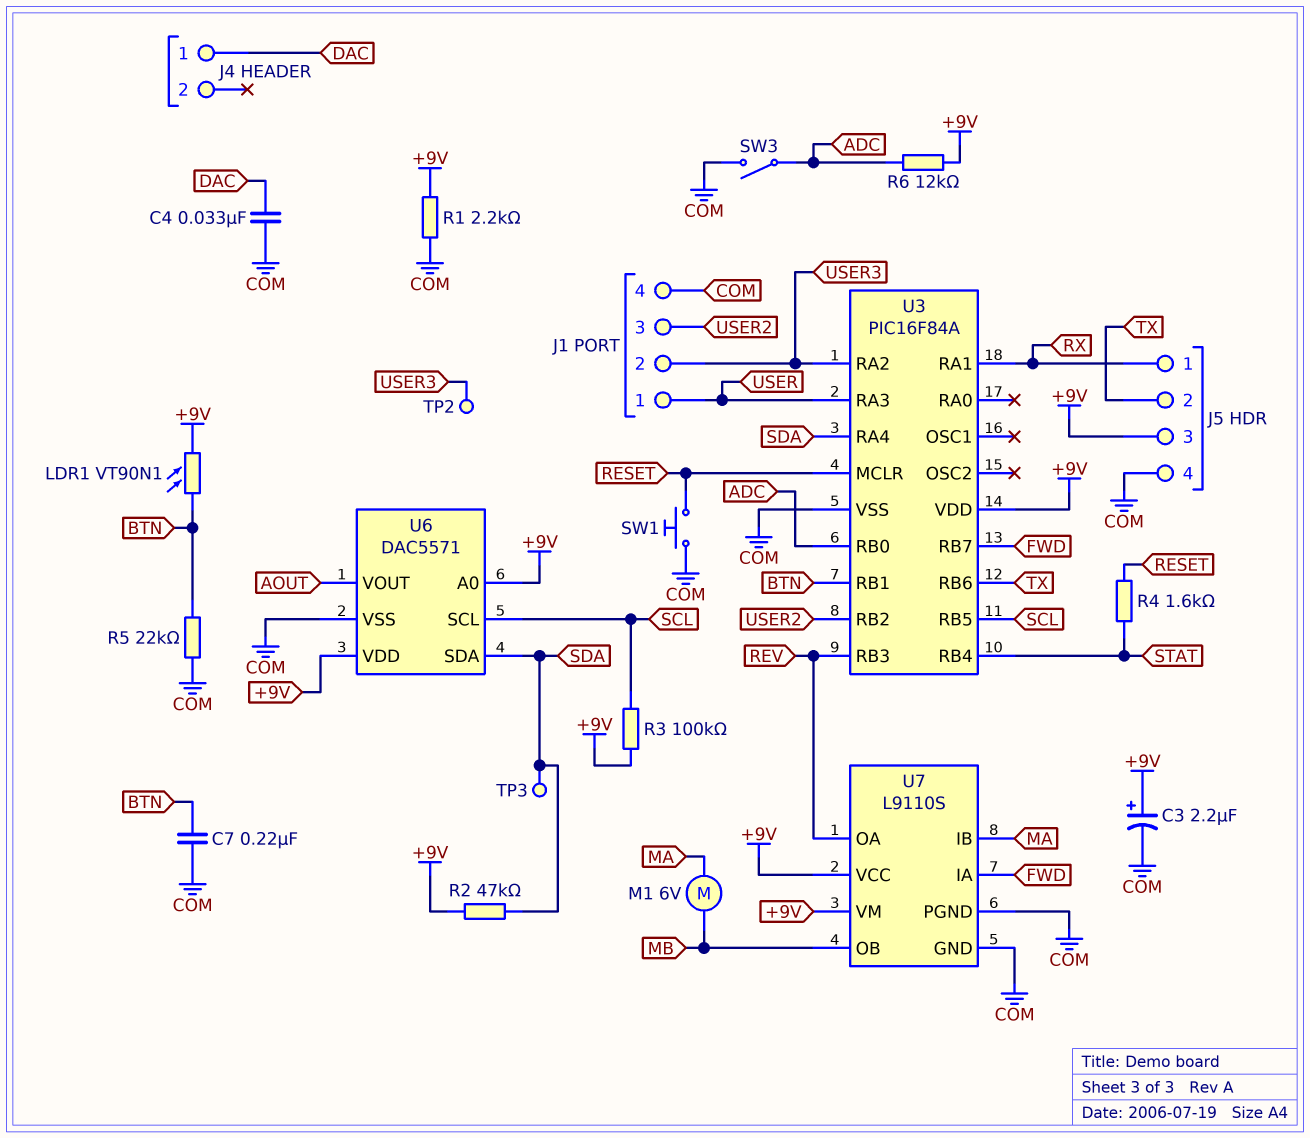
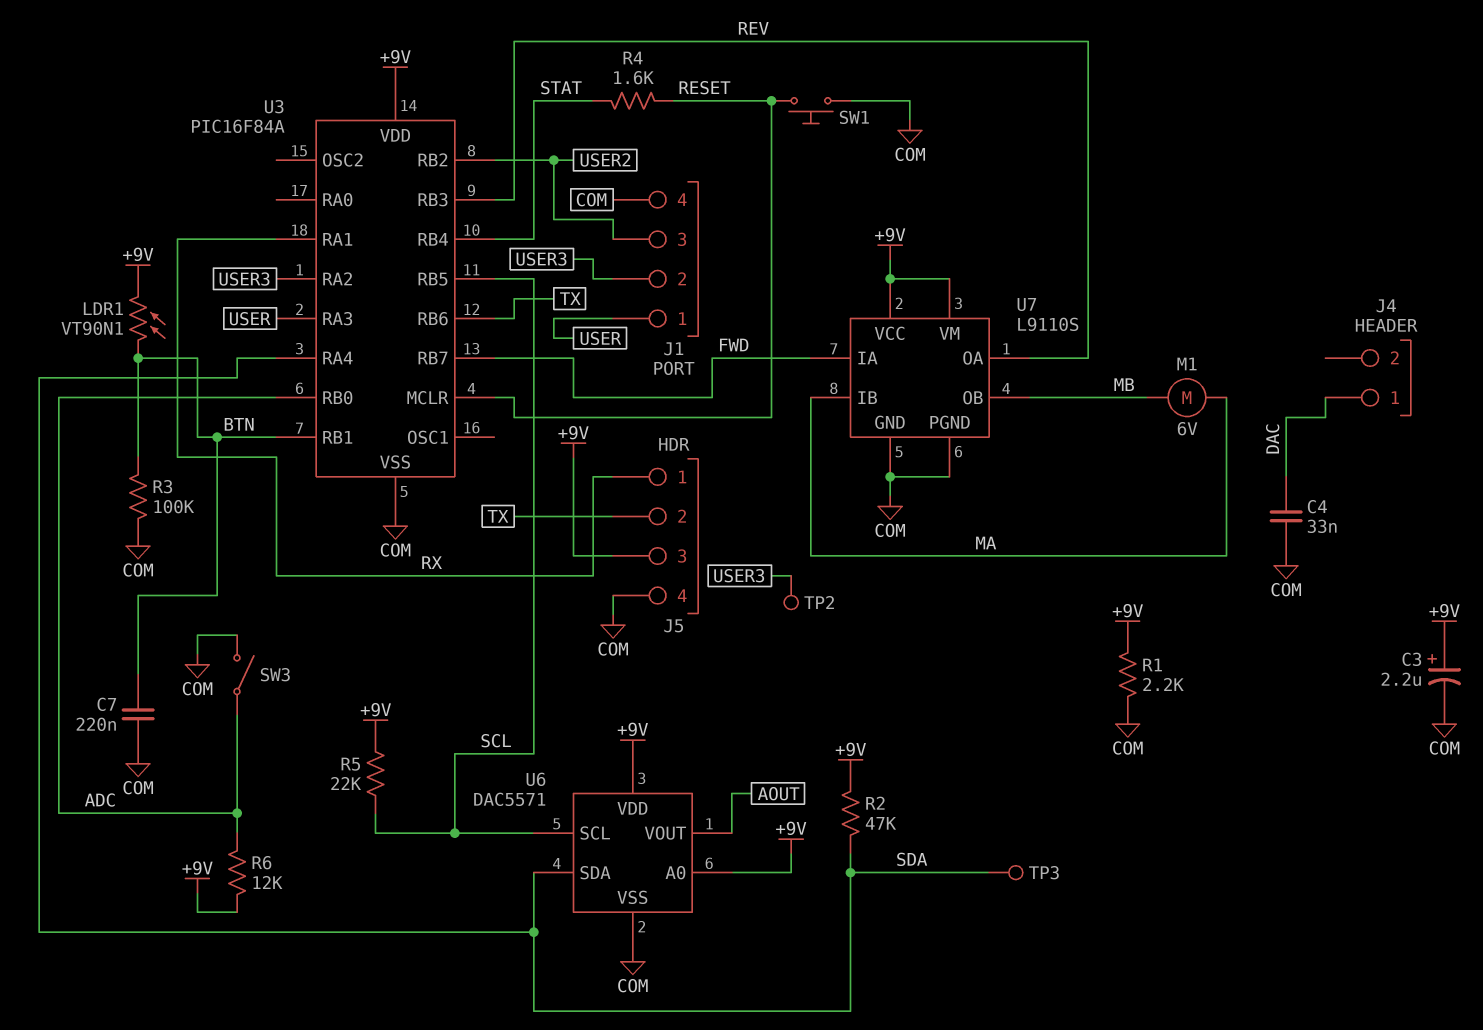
R3: 100k (+9V, SCL) -> 100k (BTN, COM)
R5: 22k (BTN, COM) -> 22k (+9V, SCL)

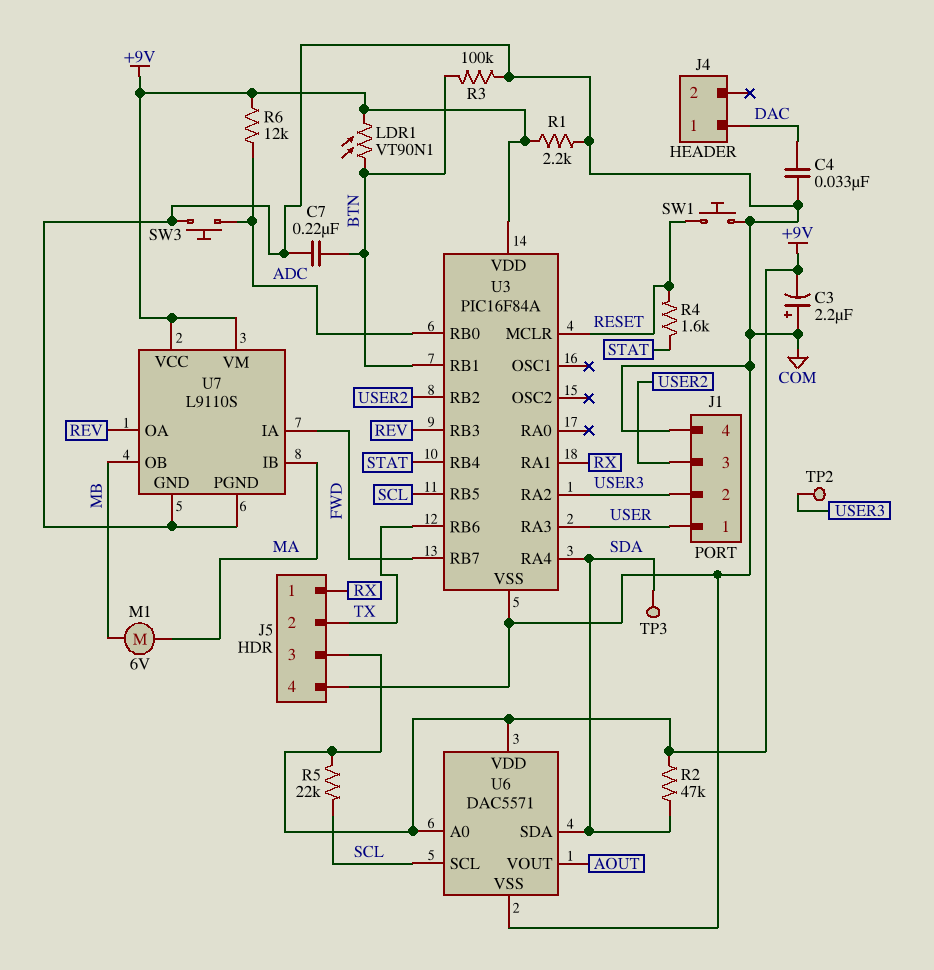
C3: 2.2uF (plus +9V, minus COM) -> 2.2uF (plus COM, minus +9V)
SW3: switch (ADC, COM) -> button (ADC, COM)

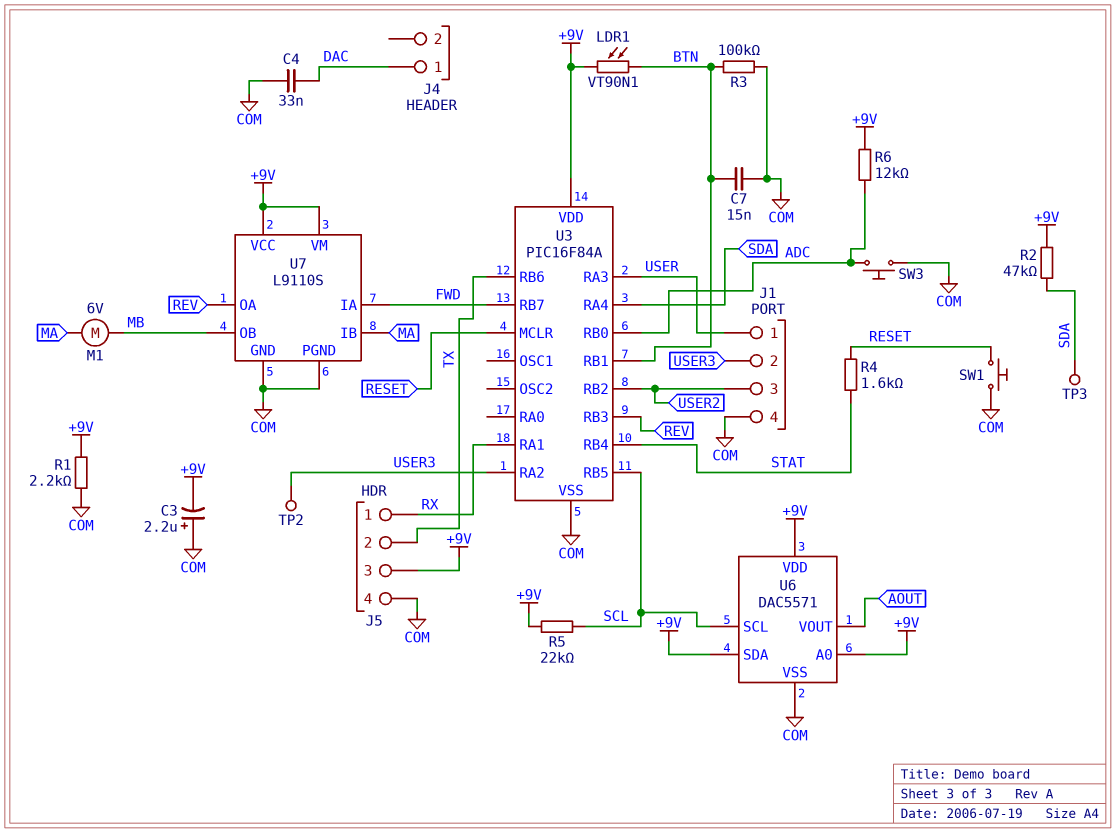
C7: 220nF (BTN, COM) -> 15nF (BTN, COM)
U6 pin SDA: SDA -> +9V

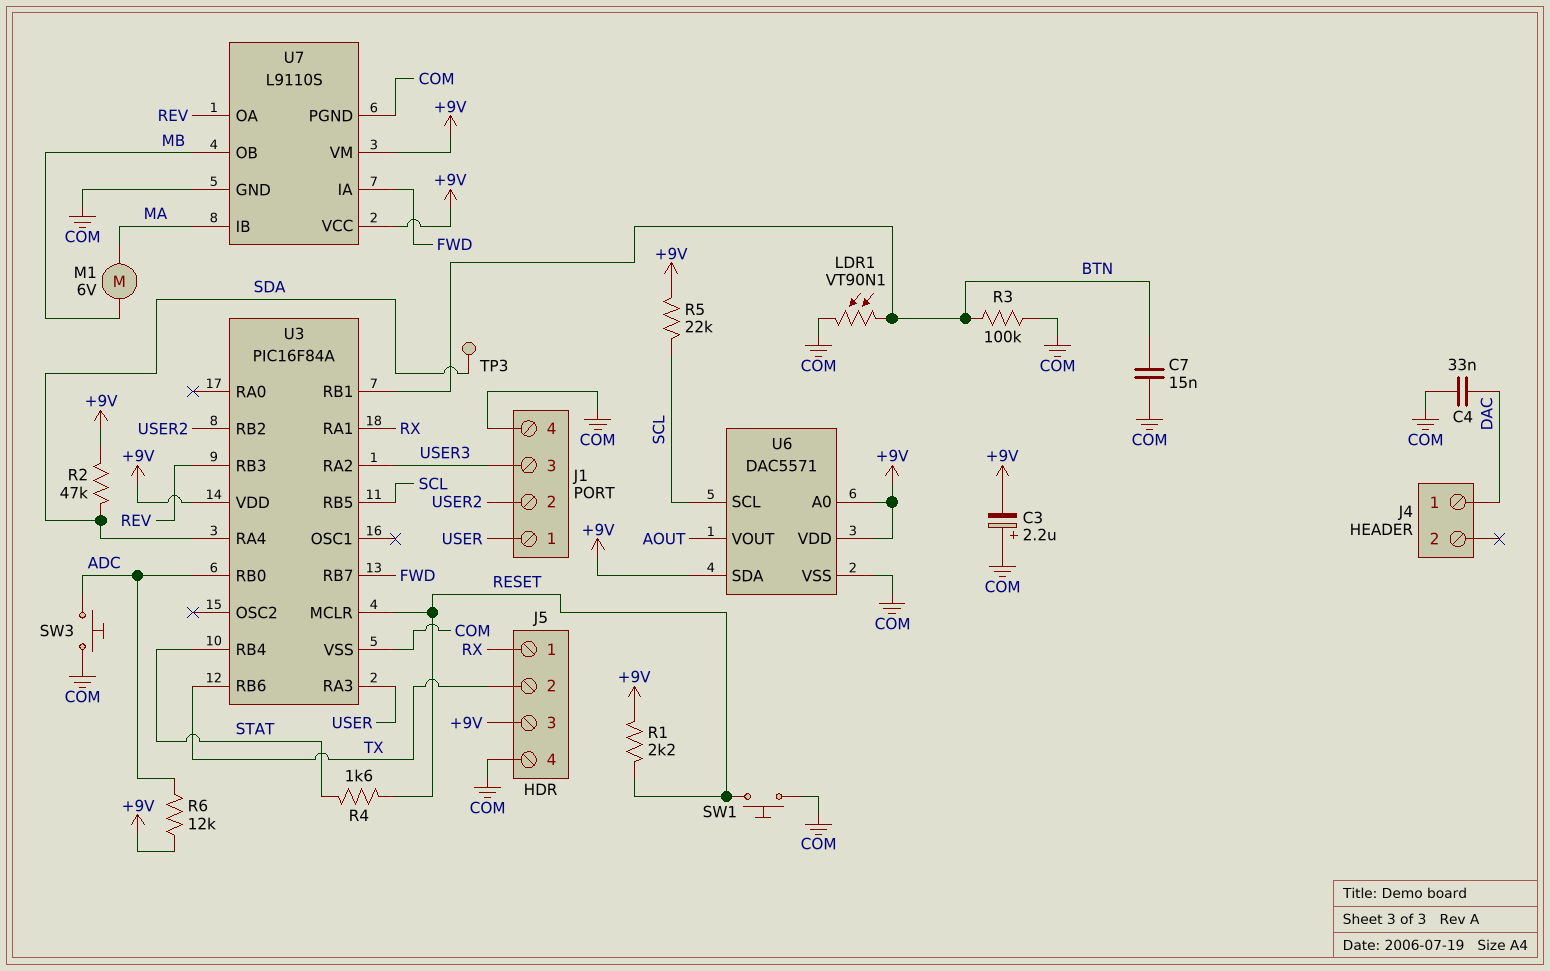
J1 pin 2: USER3 -> USER2
J1 pin 3: USER2 -> USER3
LDR1: VT90N1 (+9V, BTN) -> VT90N1 (BTN, COM)
R1: 2.2k (+9V, COM) -> 2.2k (+9V, RESET)
TP2: test point (USER3) -> none

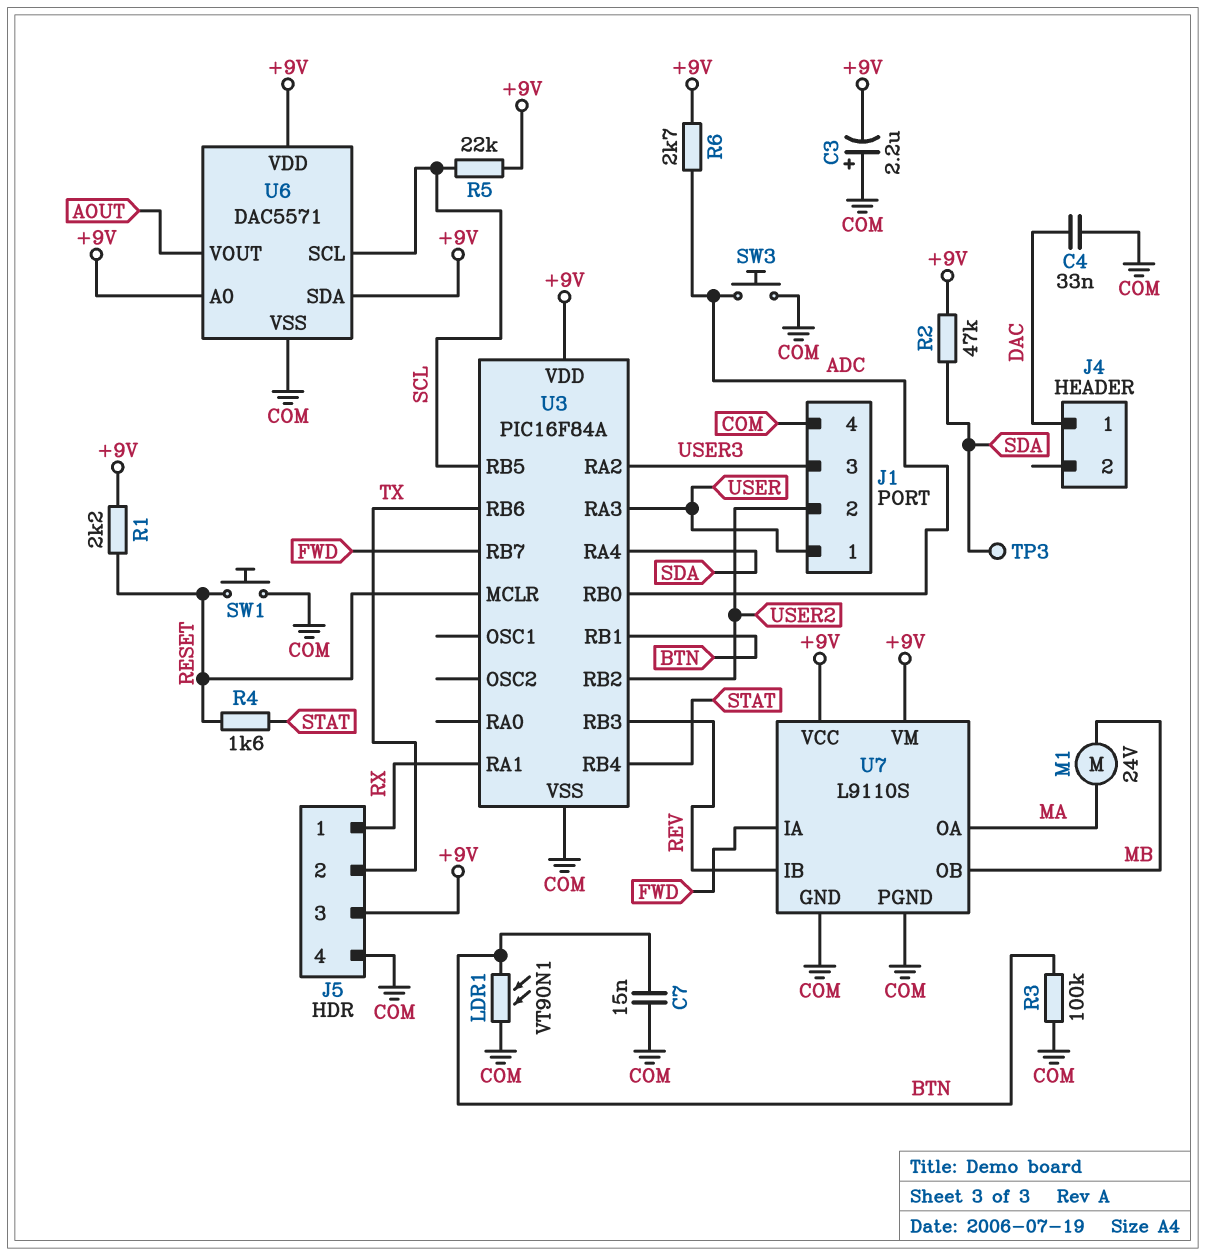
M1: motor 6V (MA, MB) -> motor 24V (MA, MB)
R6: 12k (+9V, ADC) -> 2.7k (+9V, ADC)
U7 pin IB: MA -> REV
U7 pin OA: REV -> MA

